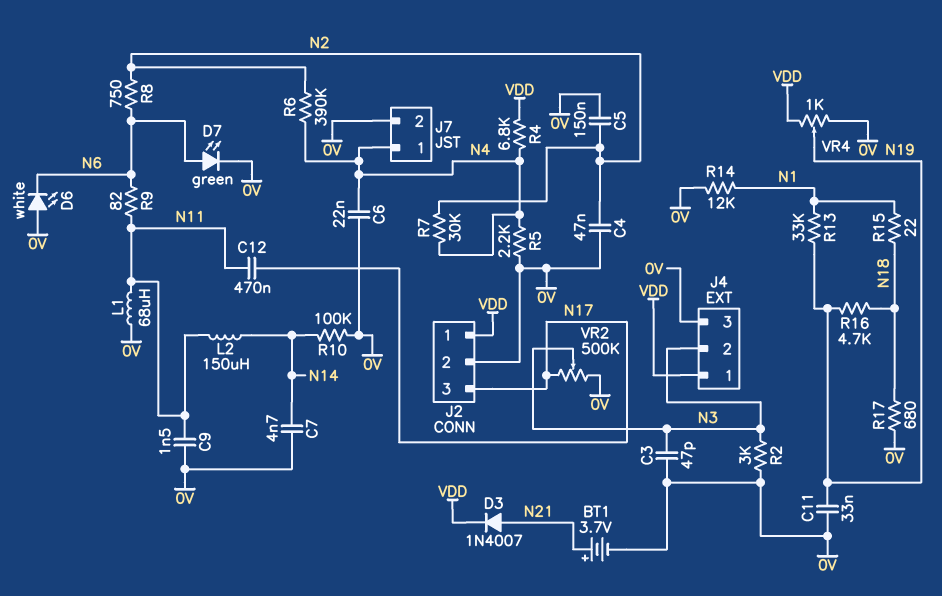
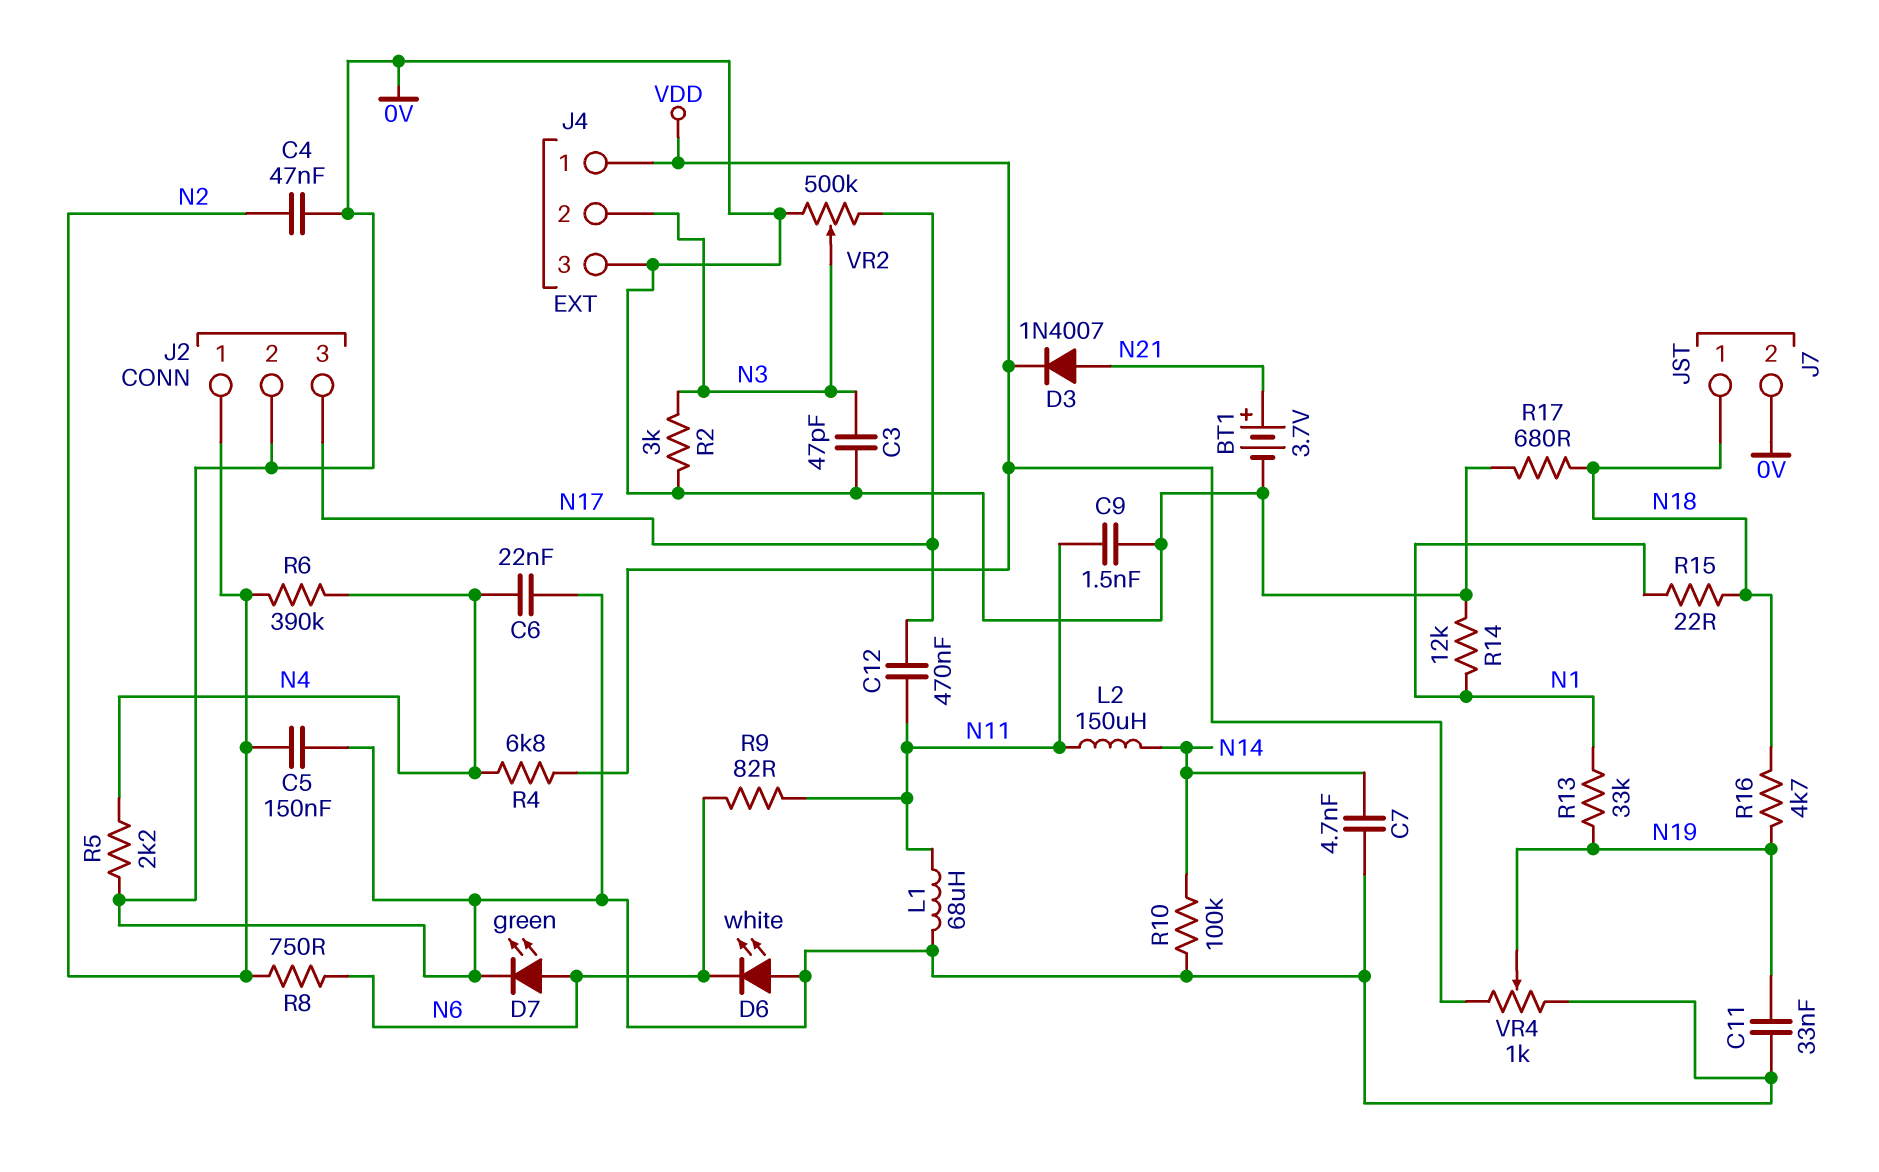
J2 pin 1: VDD -> N2
J7 pin 1: N4 -> N18
R7: 30k (N2, N4) -> none

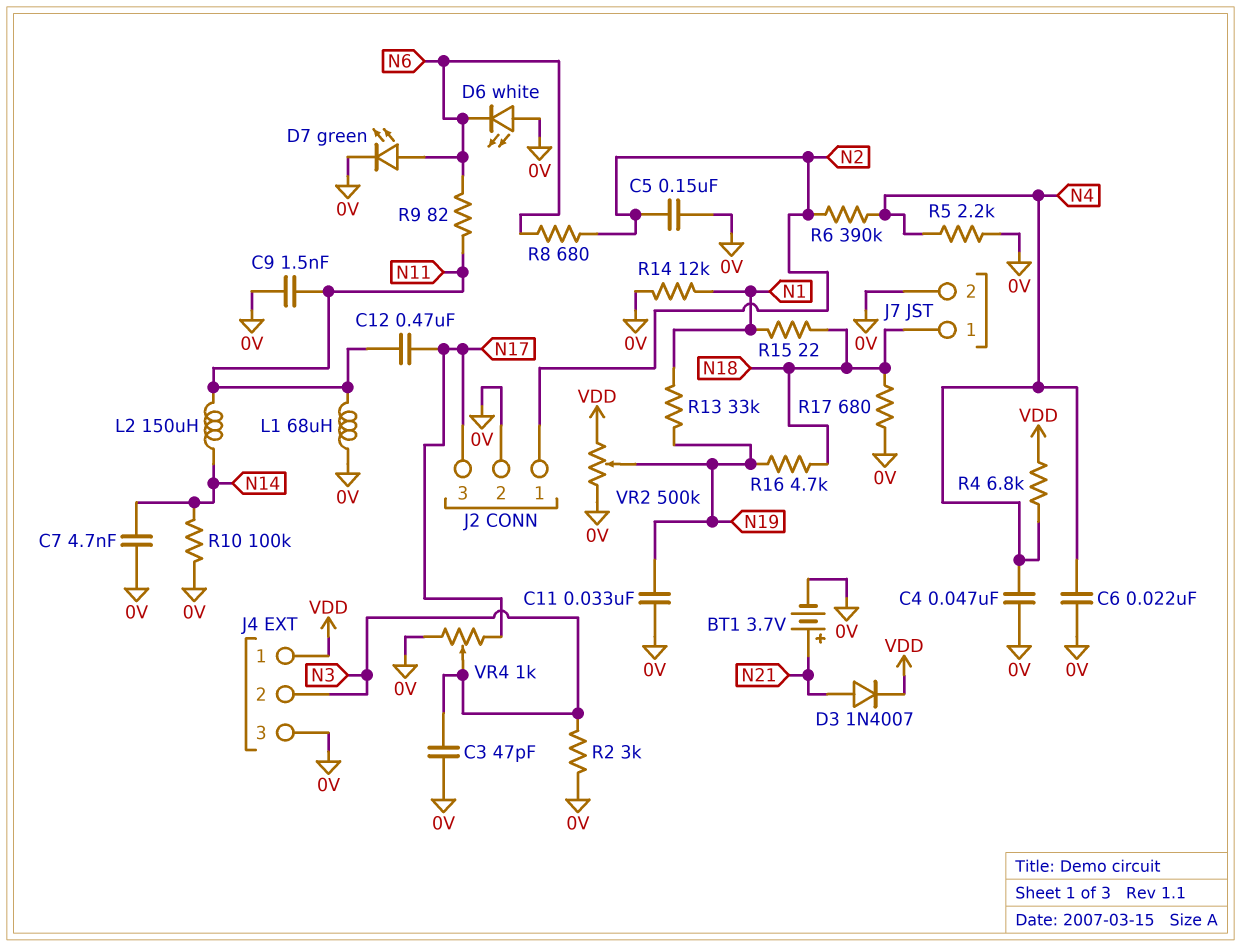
C4: 47nF (0V, N2) -> 47nF (0V, N4)
R8: 750 (N2, N6) -> 680 (N2, N6)
VR2: 500k (0V, N17, wiper N3) -> 500k (0V, VDD, wiper N19)
VR4: 1k (0V, VDD, wiper N19) -> 1k (0V, N17, wiper N3)

